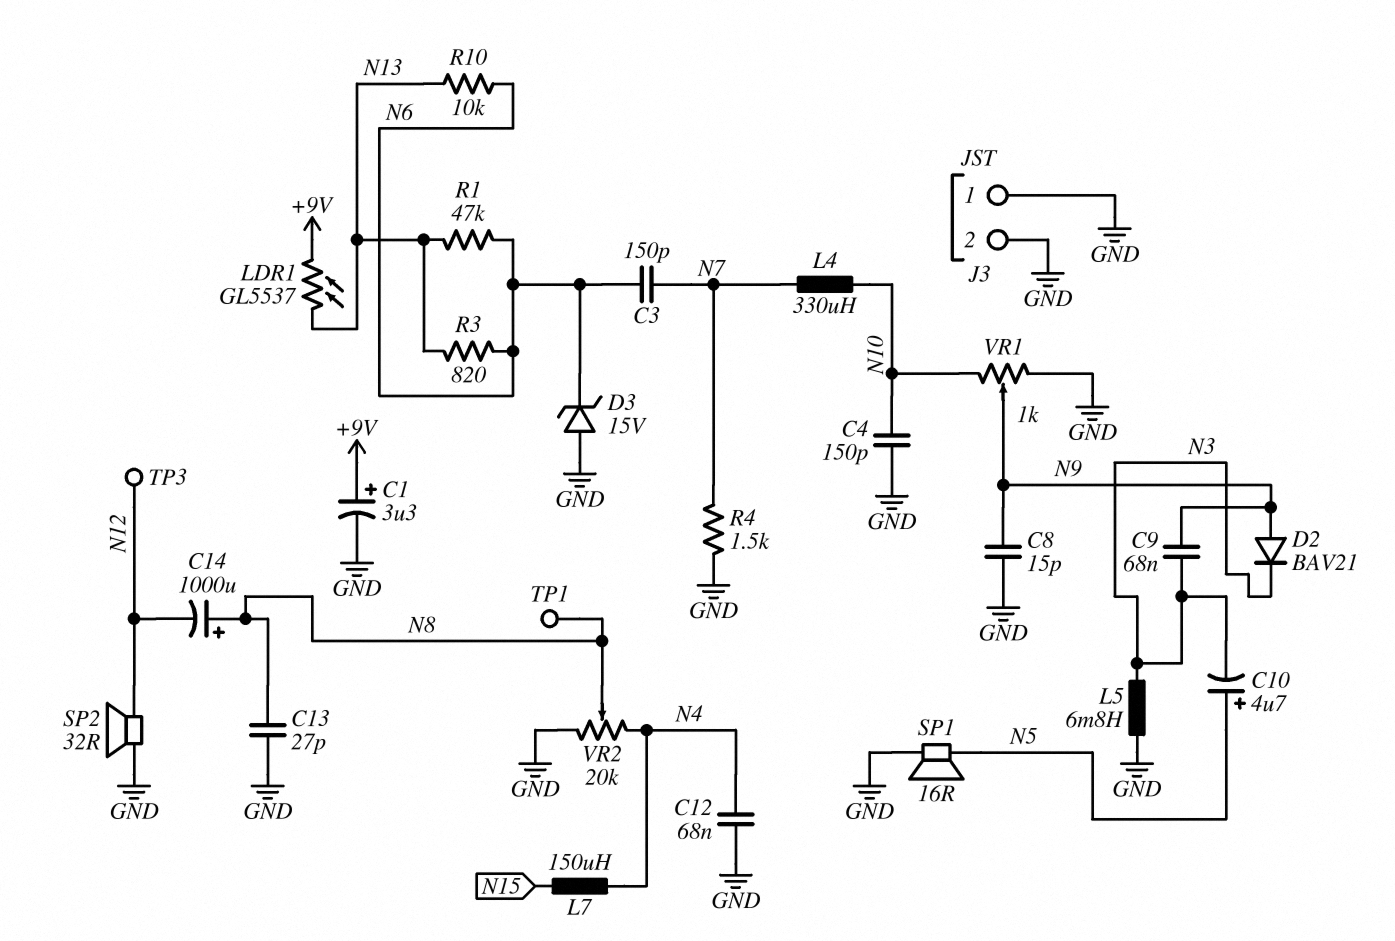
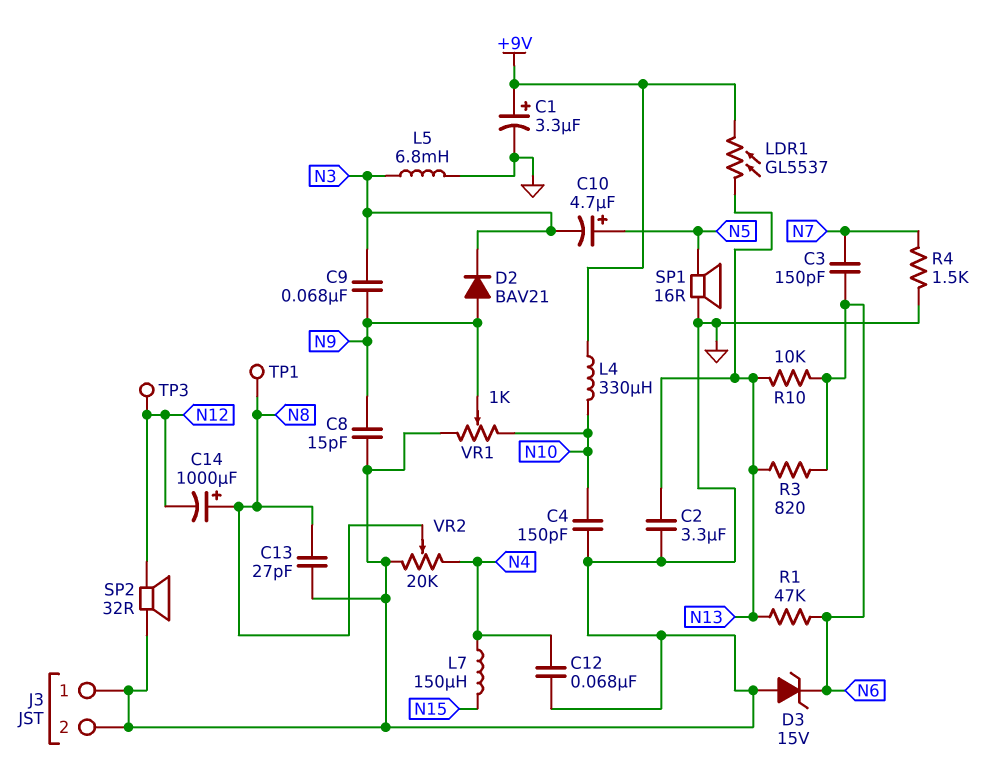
C2: none -> 3.3uF (GND, N13)
L4: 330uH (N7, N10) -> 330uH (+9V, N10)

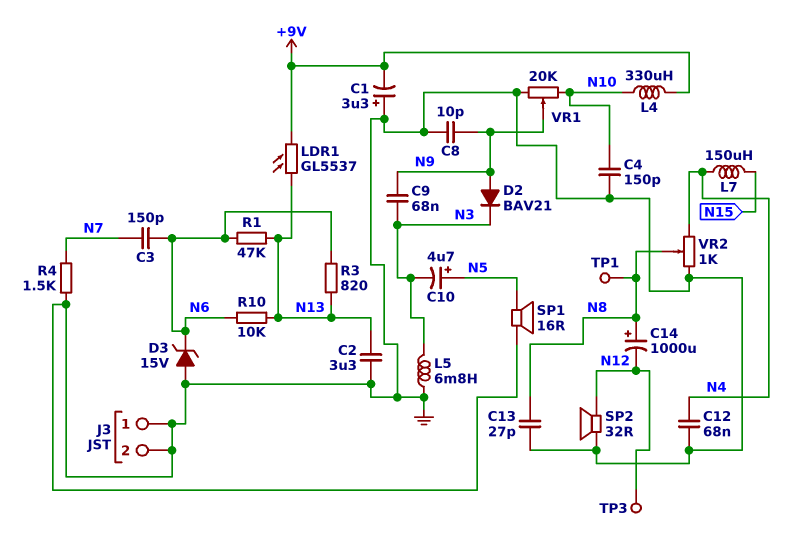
C1: 3.3uF (plus +9V, minus GND) -> 3.3uF (plus GND, minus +9V)
C8: 15pF (GND, N9) -> 10pF (GND, N9)
VR1: 1k (GND, N10, wiper N9) -> 20k (GND, N10, wiper N9)
VR2: 20k (GND, N4, wiper N8) -> 1k (GND, N4, wiper N8)

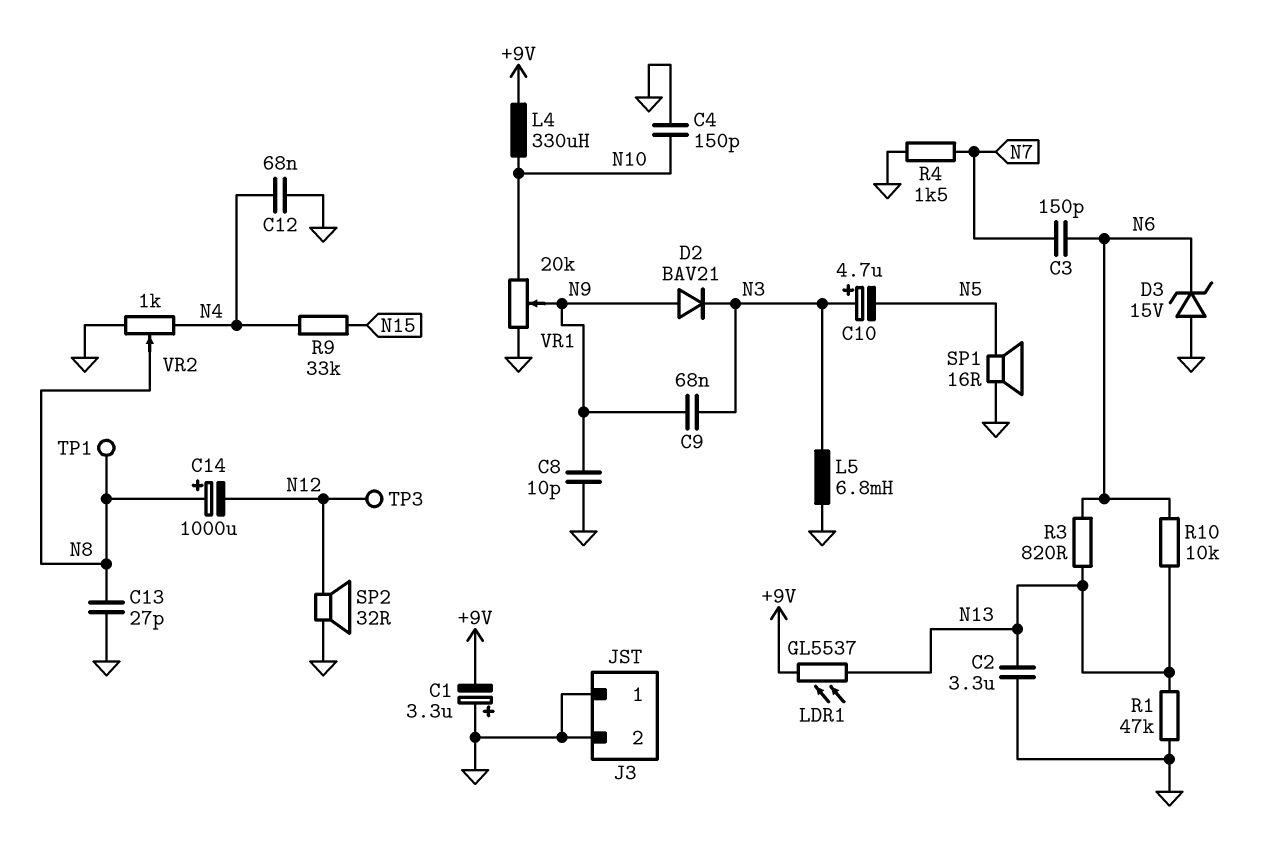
C10: 4.7uF (plus N5, minus N3) -> 4.7uF (plus N3, minus N5)
L7: 150uH (N4, N15) -> none
R1: 47k (N6, N13) -> 47k (GND, N13)
R9: none -> 33k (N4, N15)

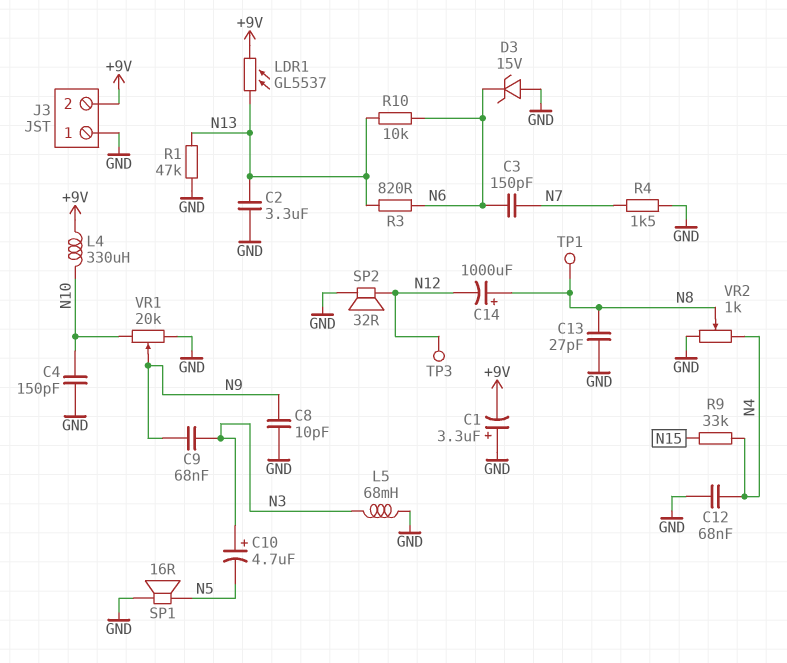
D2: diode BAV21 (A N9, K N3) -> none
J3 pin 2: GND -> +9V
L5: 6.8mH (GND, N3) -> 68mH (GND, N3)

